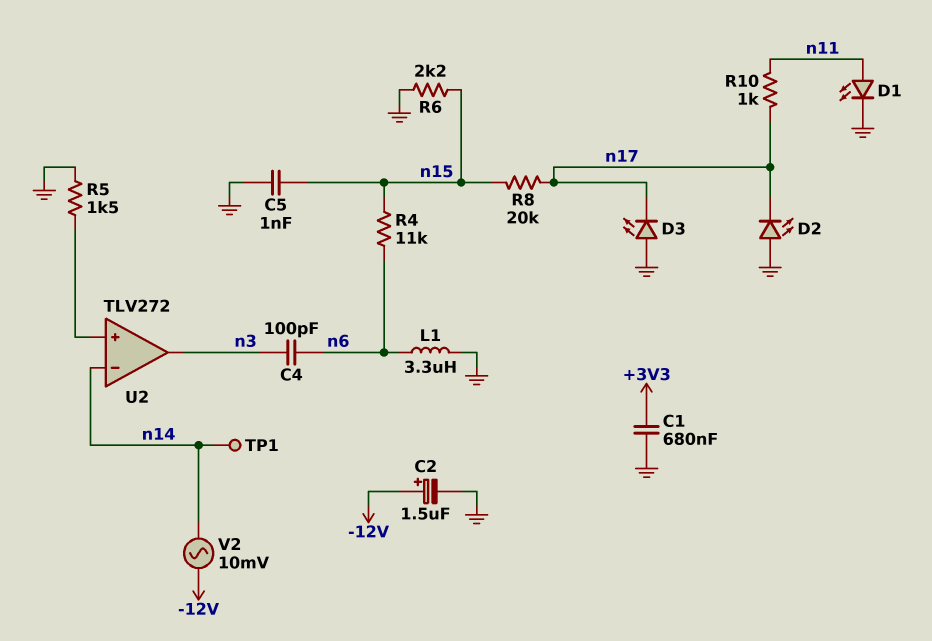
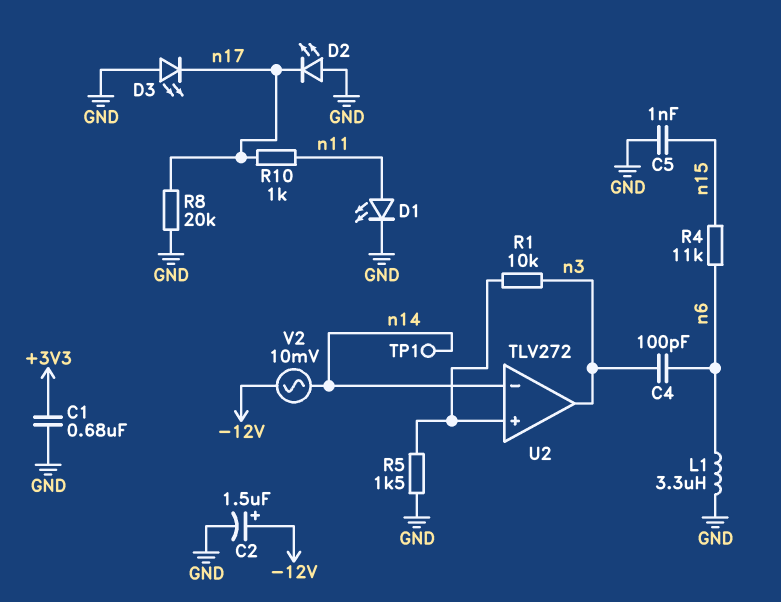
R1: none -> 10k (U2/in+, n3)
R6: 2.2k (GND, n15) -> none
R8: 20k (n15, n17) -> 20k (GND, n17)

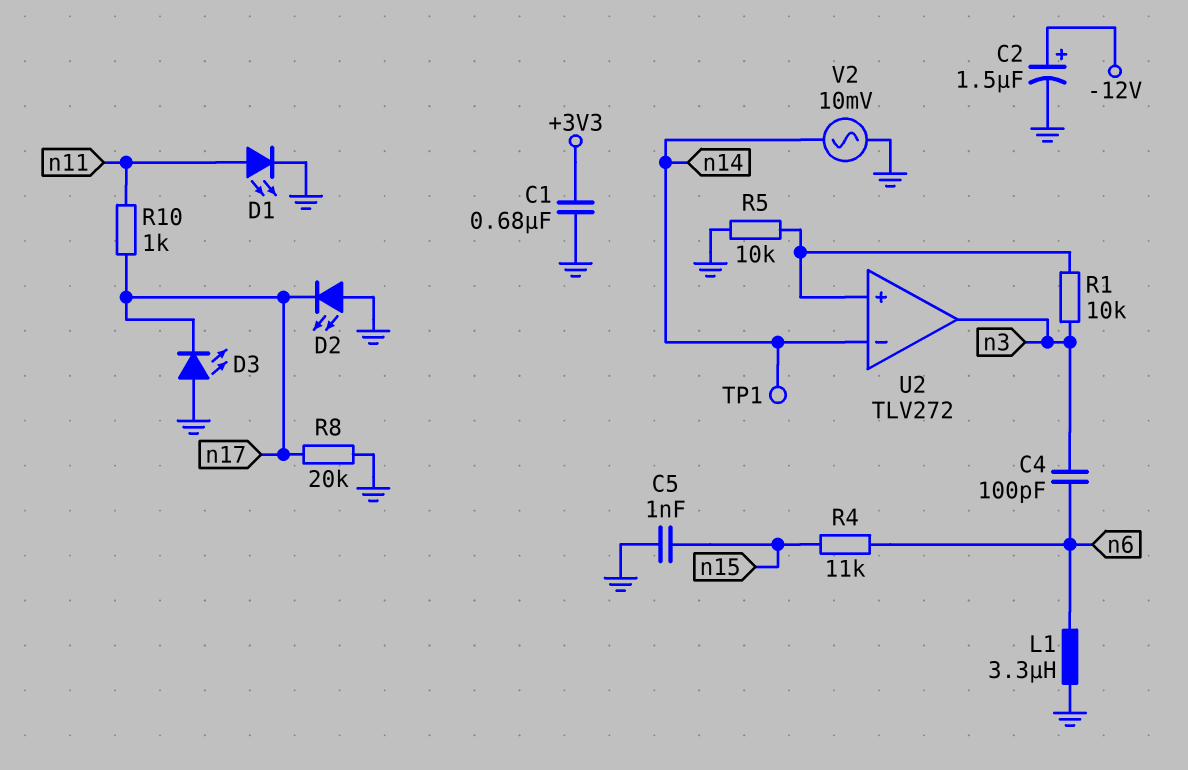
R5: 1.5k (GND, U2/in+) -> 10k (GND, U2/in+)
V2: AC 10mV (-12V, n14) -> AC 10mV (GND, n14)

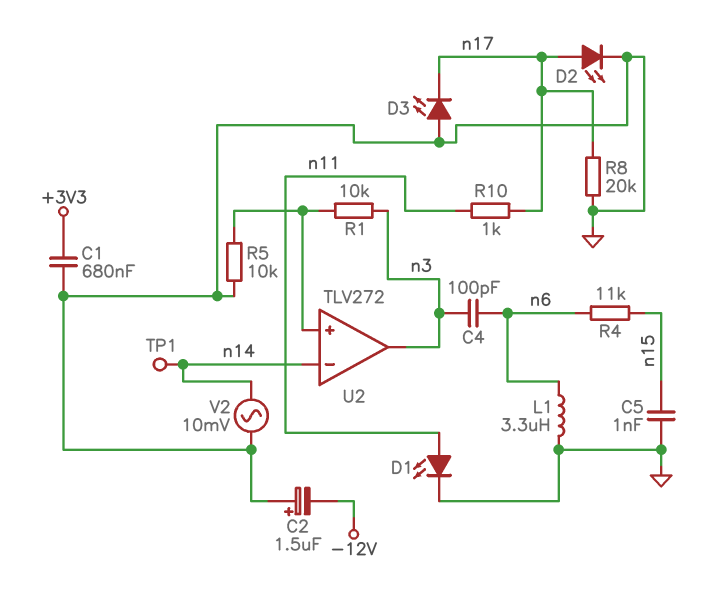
C2: 1.5uF (plus -12V, minus GND) -> 1.5uF (plus GND, minus -12V)
D2: LED (A GND, K n17) -> LED (A n17, K GND)

